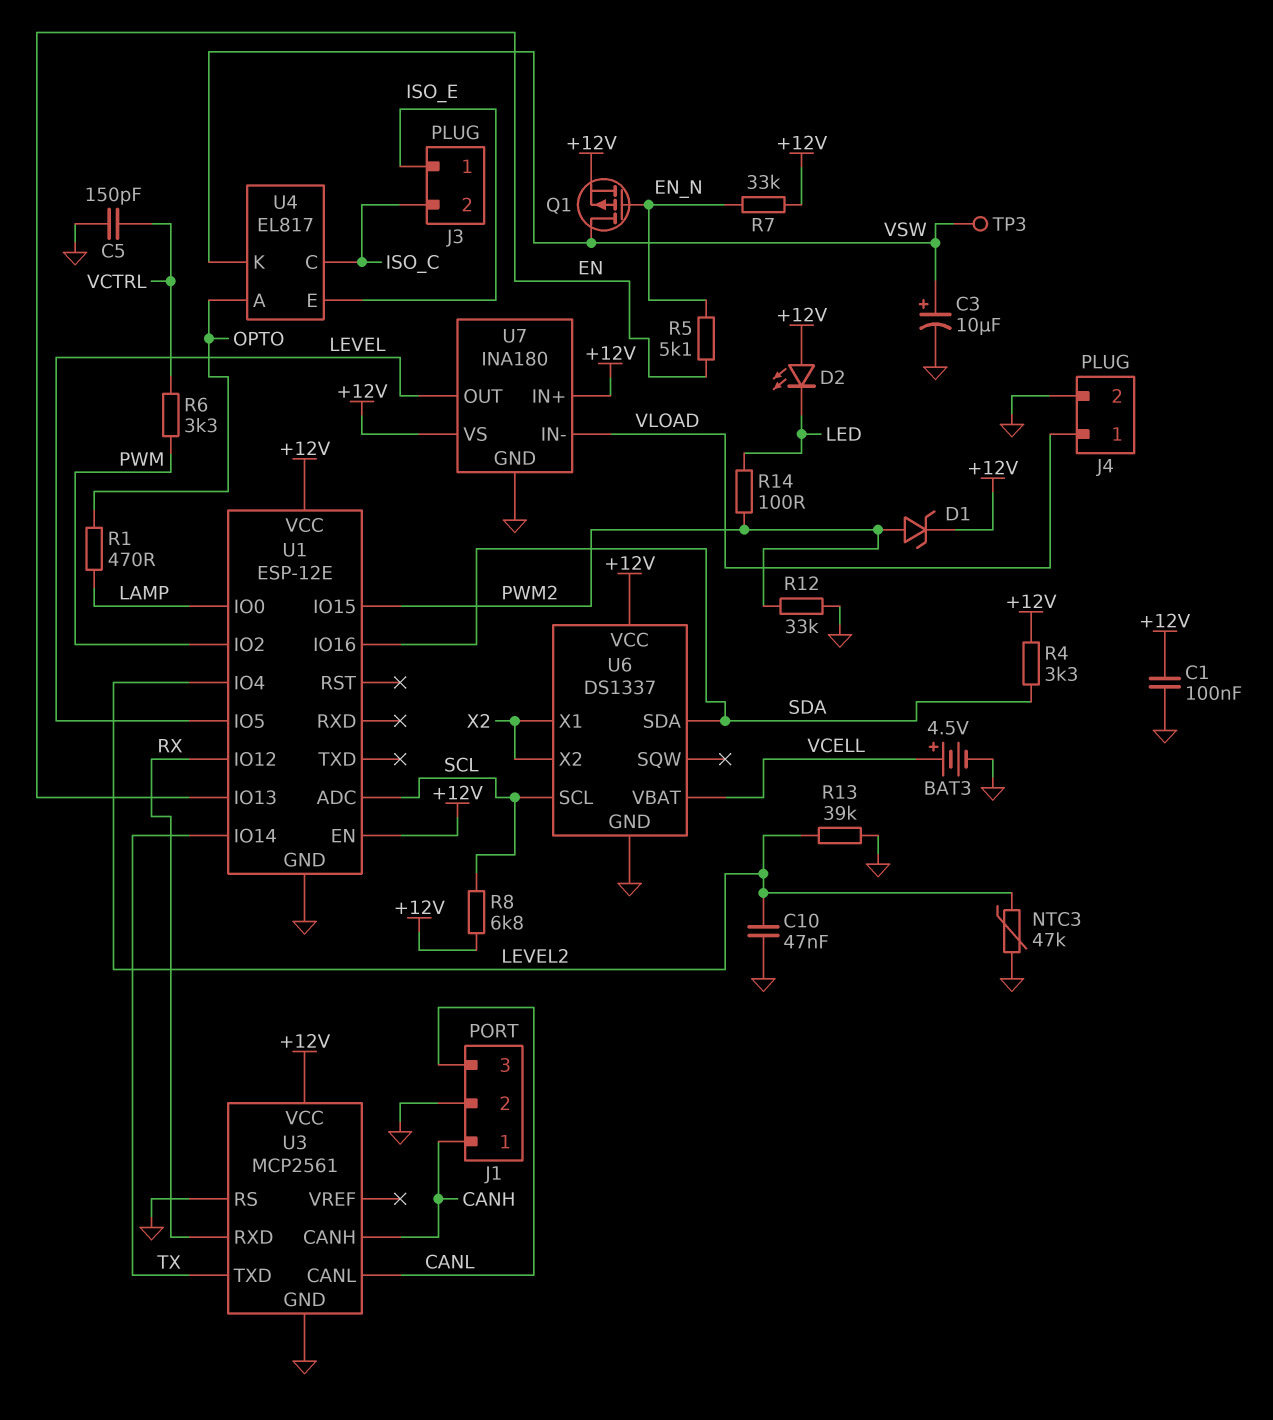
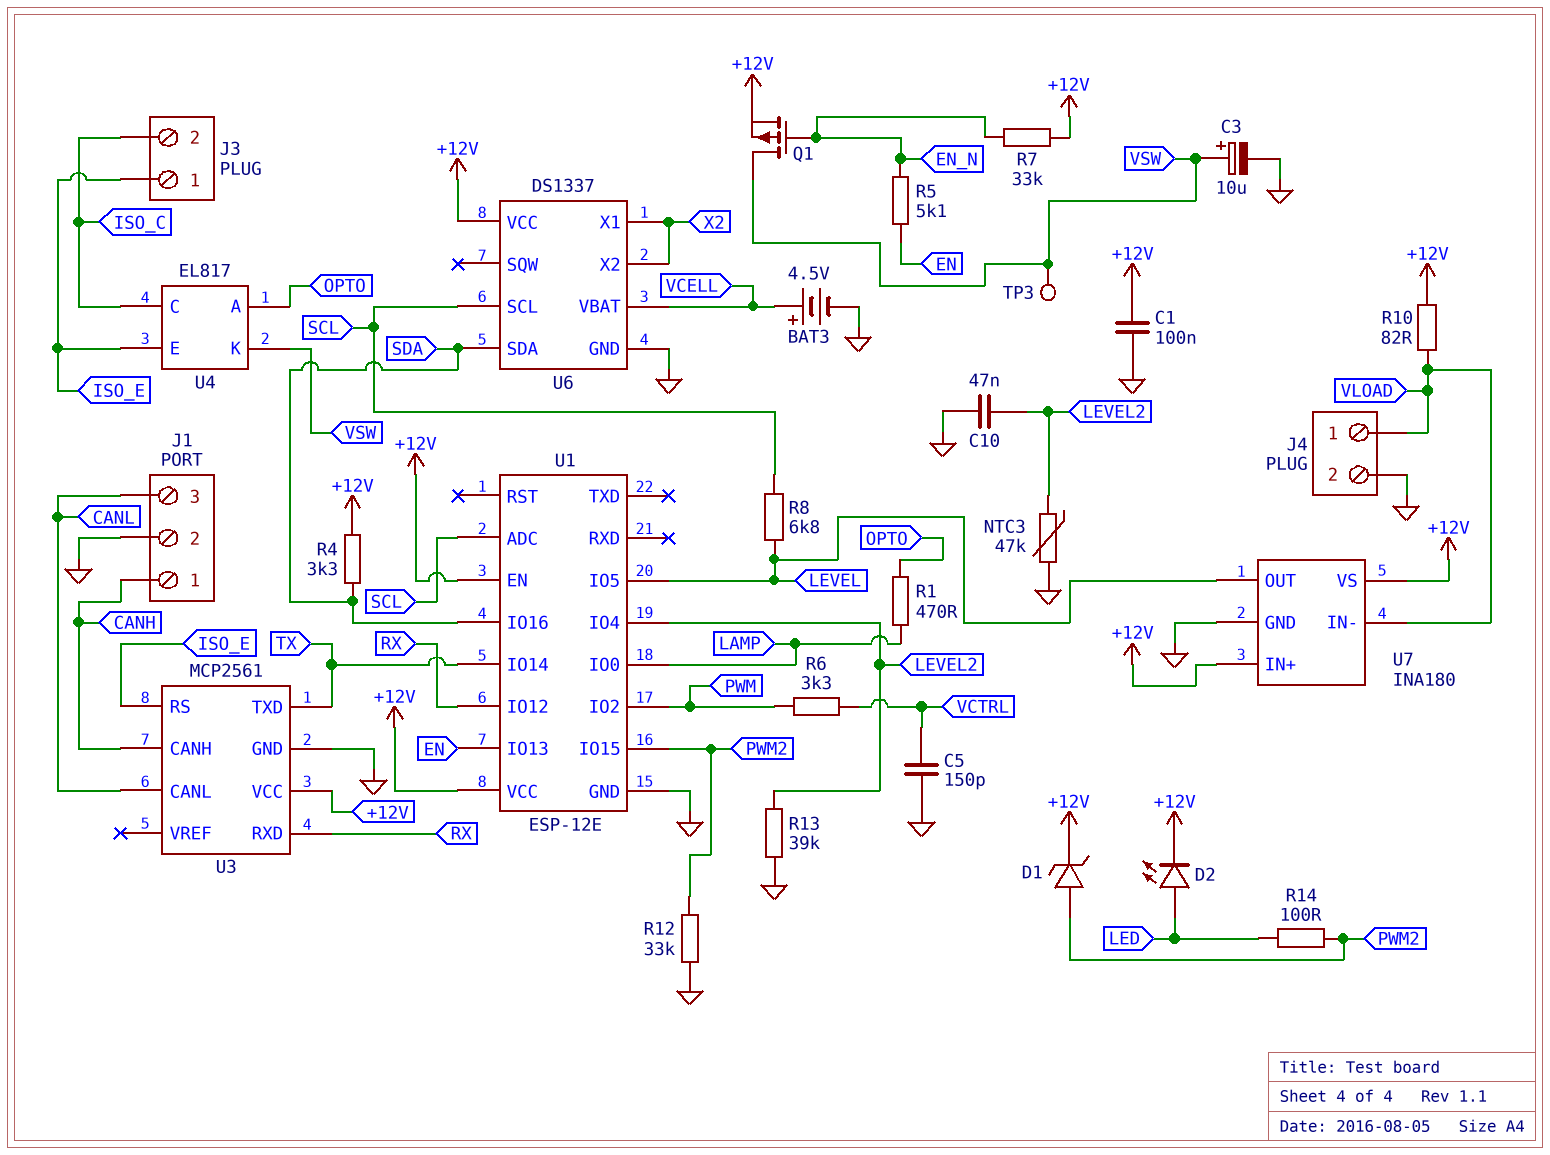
D2: LED (A +12V, K LED) -> LED (A LED, K +12V)
R8: 6.8k (+12V, SCL) -> 6.8k (LEVEL, SCL)
R10: none -> 82 (+12V, VLOAD)
U3 pin RS: GND -> ISO_E

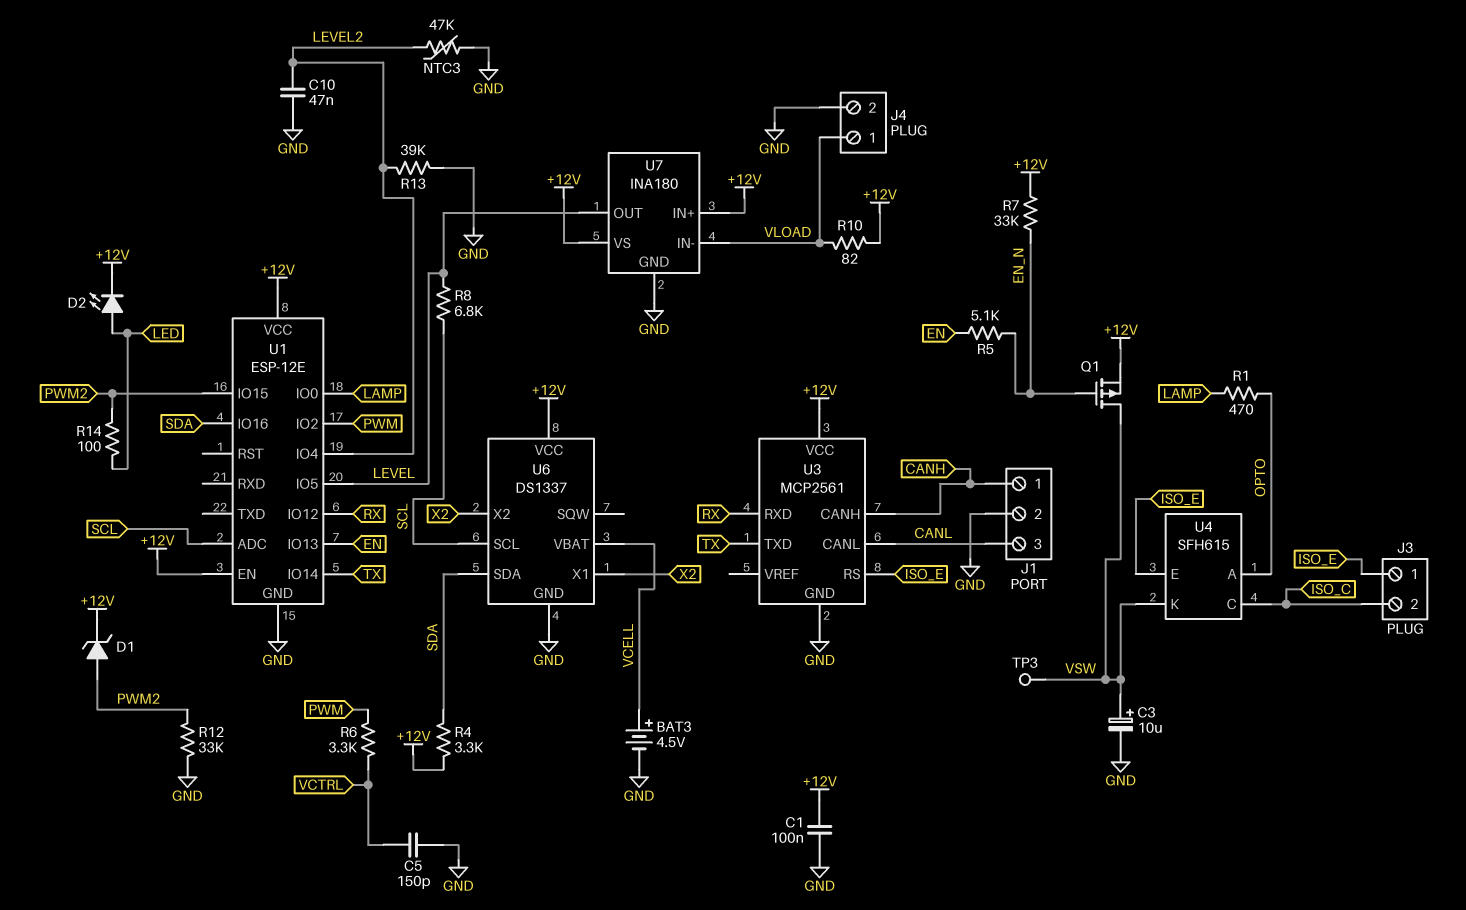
U4: EL817 -> SFH615

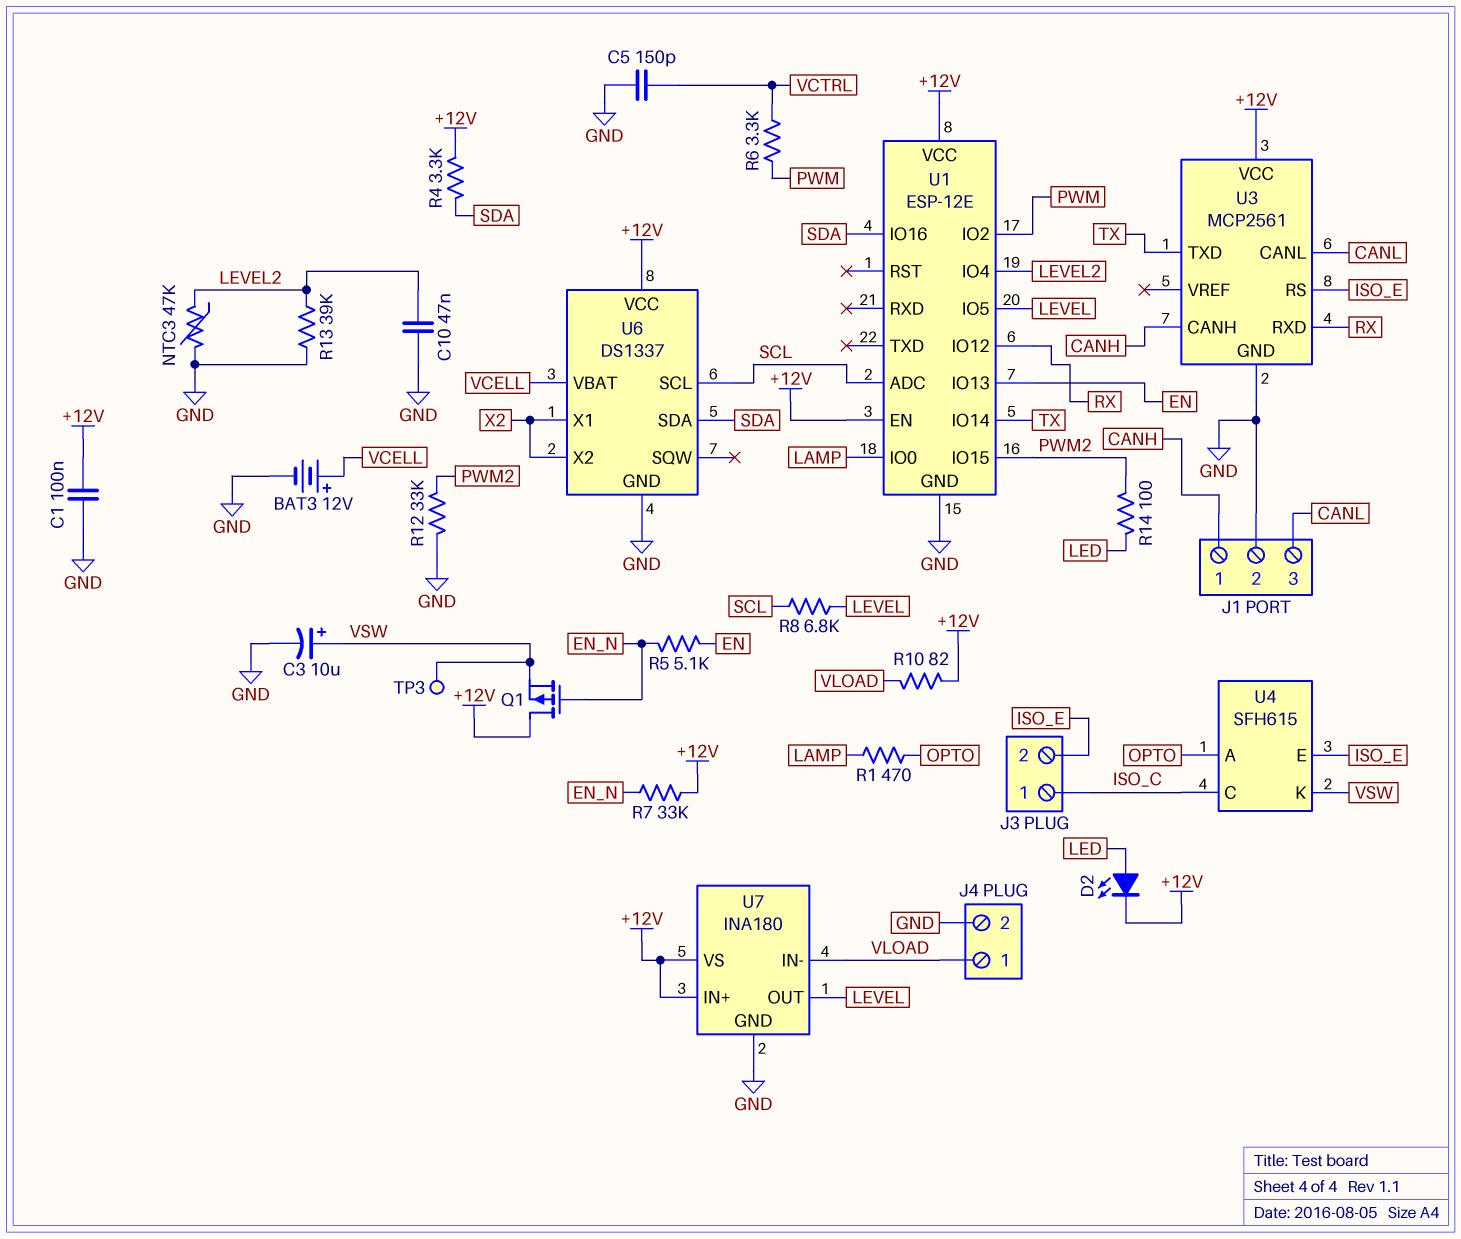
BAT3: 4.5V (plus VCELL, minus GND) -> 12V (plus VCELL, minus GND)
D1: zener (A PWM2, K +12V) -> none
J3 pin 1: ISO_E -> ISO_C
J3 pin 2: ISO_C -> ISO_E
Q1: PMOS (G EN_N, D VSW, S +12V) -> PMOS (G EN_N, D +12V, S VSW)

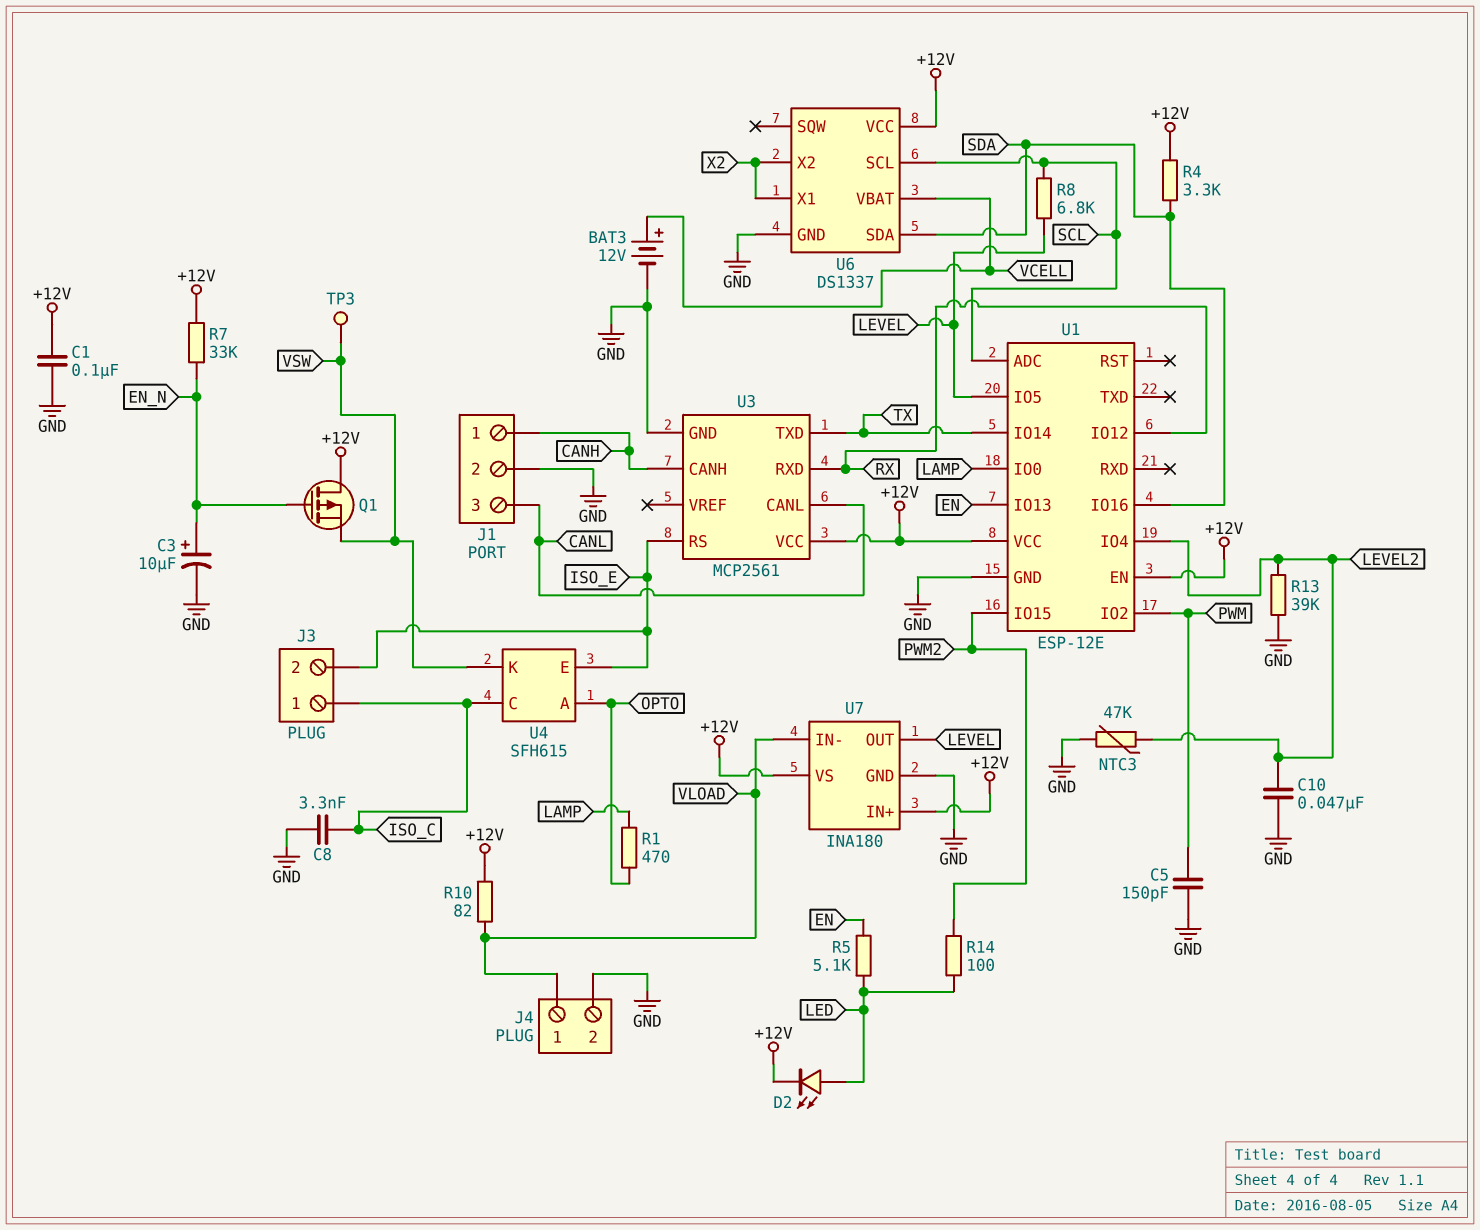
C3: 10uF (plus VSW, minus GND) -> 10uF (plus EN_N, minus GND)
C5: 150pF (GND, VCTRL) -> 150pF (GND, PWM)
C8: none -> 3.3nF (GND, ISO_C)
R5: 5.1k (EN, EN_N) -> 5.1k (EN, LED)
R6: 3.3k (PWM, VCTRL) -> none
R12: 33k (GND, PWM2) -> none

